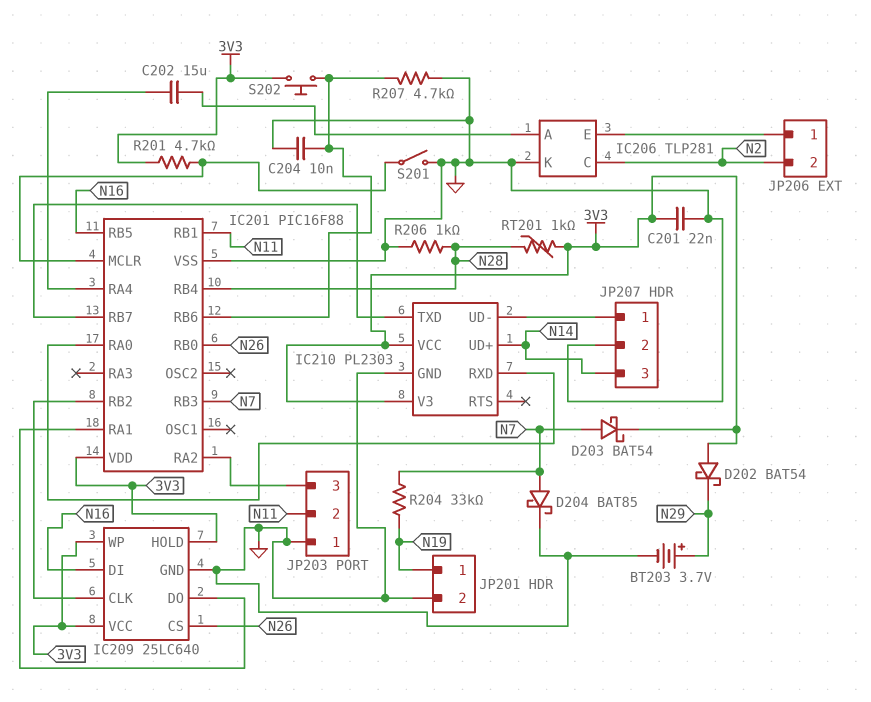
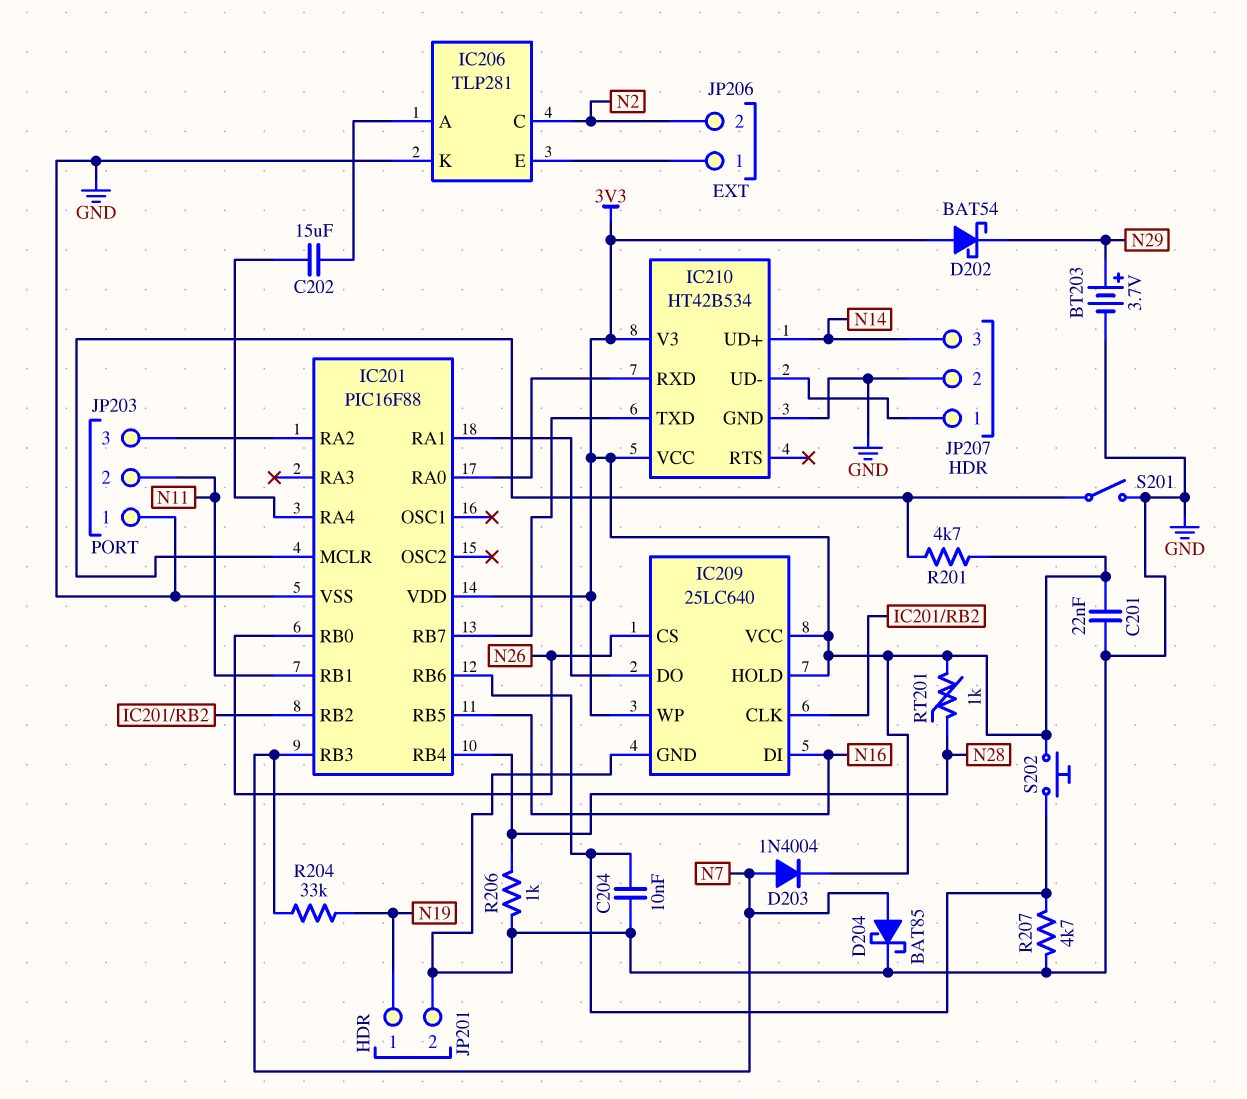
D203: schottky BAT54 (A N7, K 3V3) -> diode 1N4004 (A N7, K 3V3)
IC210: PL2303 -> HT42B534

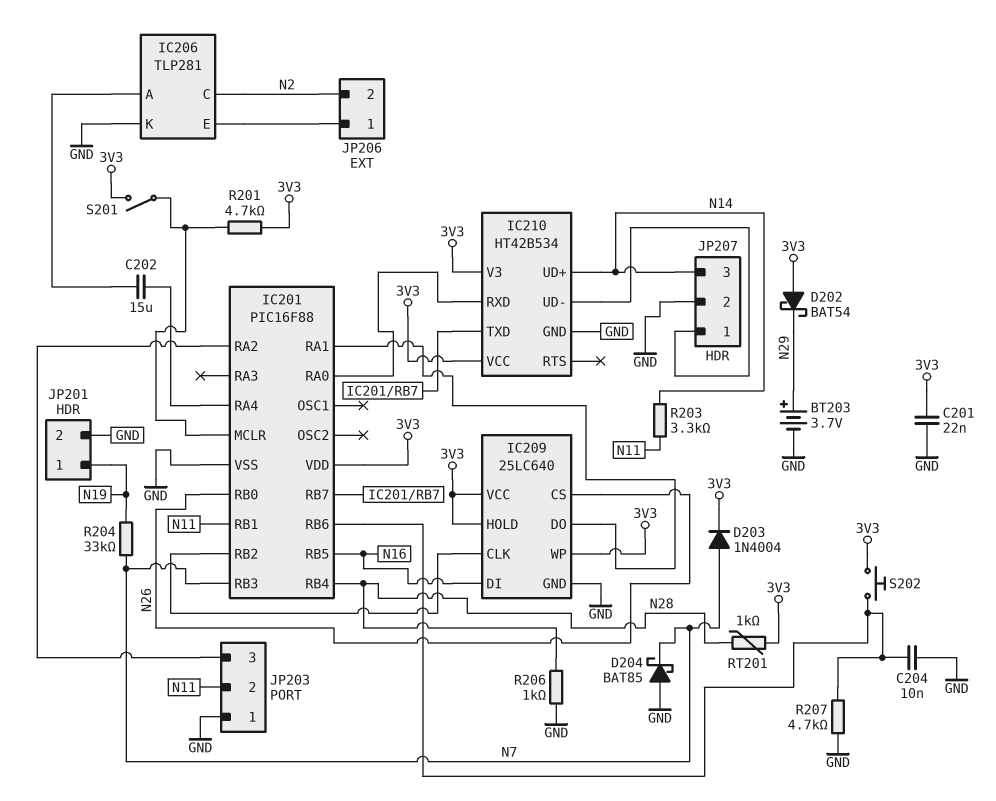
D204: schottky BAT85 (A N7, K GND) -> schottky BAT85 (A GND, K N7)
R203: none -> 3.3k (N11, N14)
S201: switch (GND, IC201/MCLR) -> switch (3V3, IC201/MCLR)

